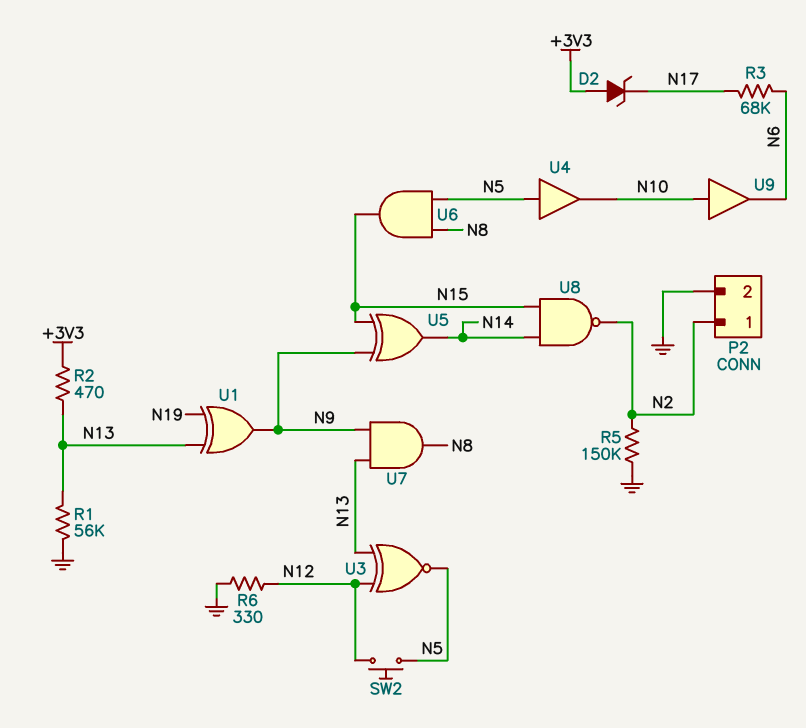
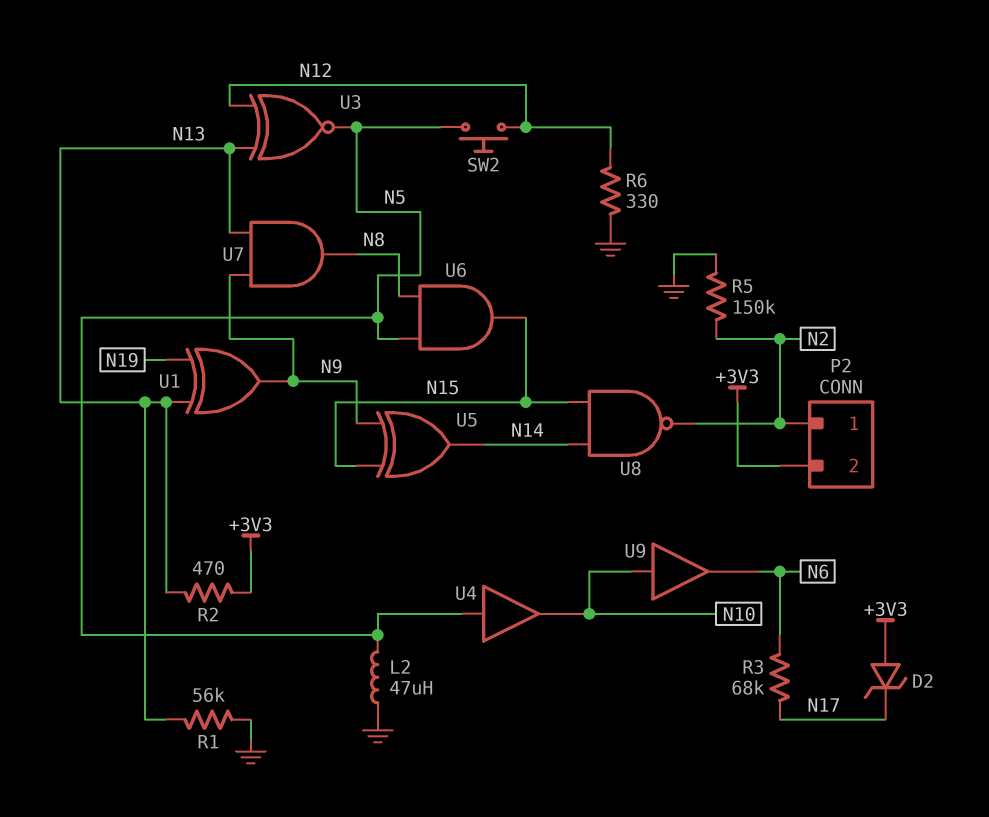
L2: none -> 47uH (GND, N5)
P2 pin 2: GND -> +3V3

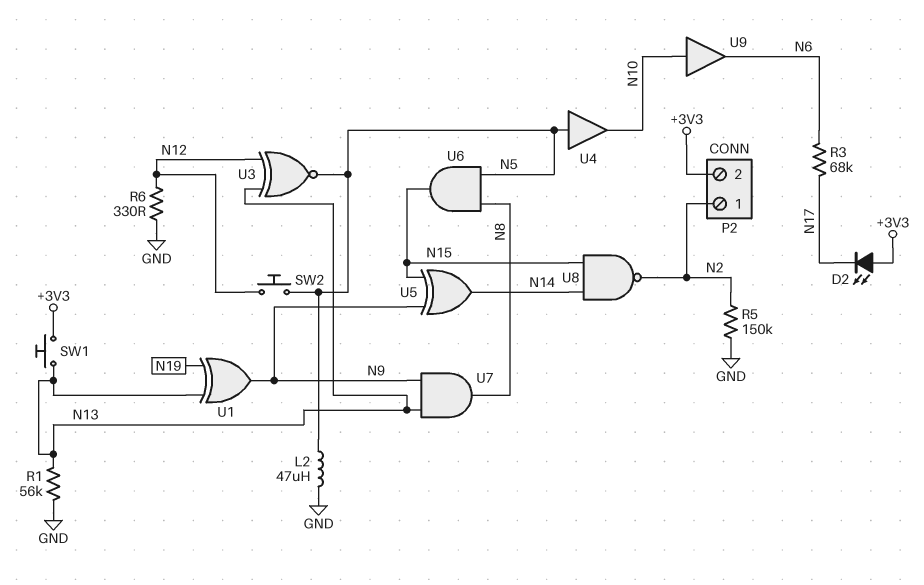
D2: zener (A +3V3, K N17) -> LED (A +3V3, K N17)
R2: 470 (+3V3, N13) -> none
SW1: none -> button (+3V3, N13)

